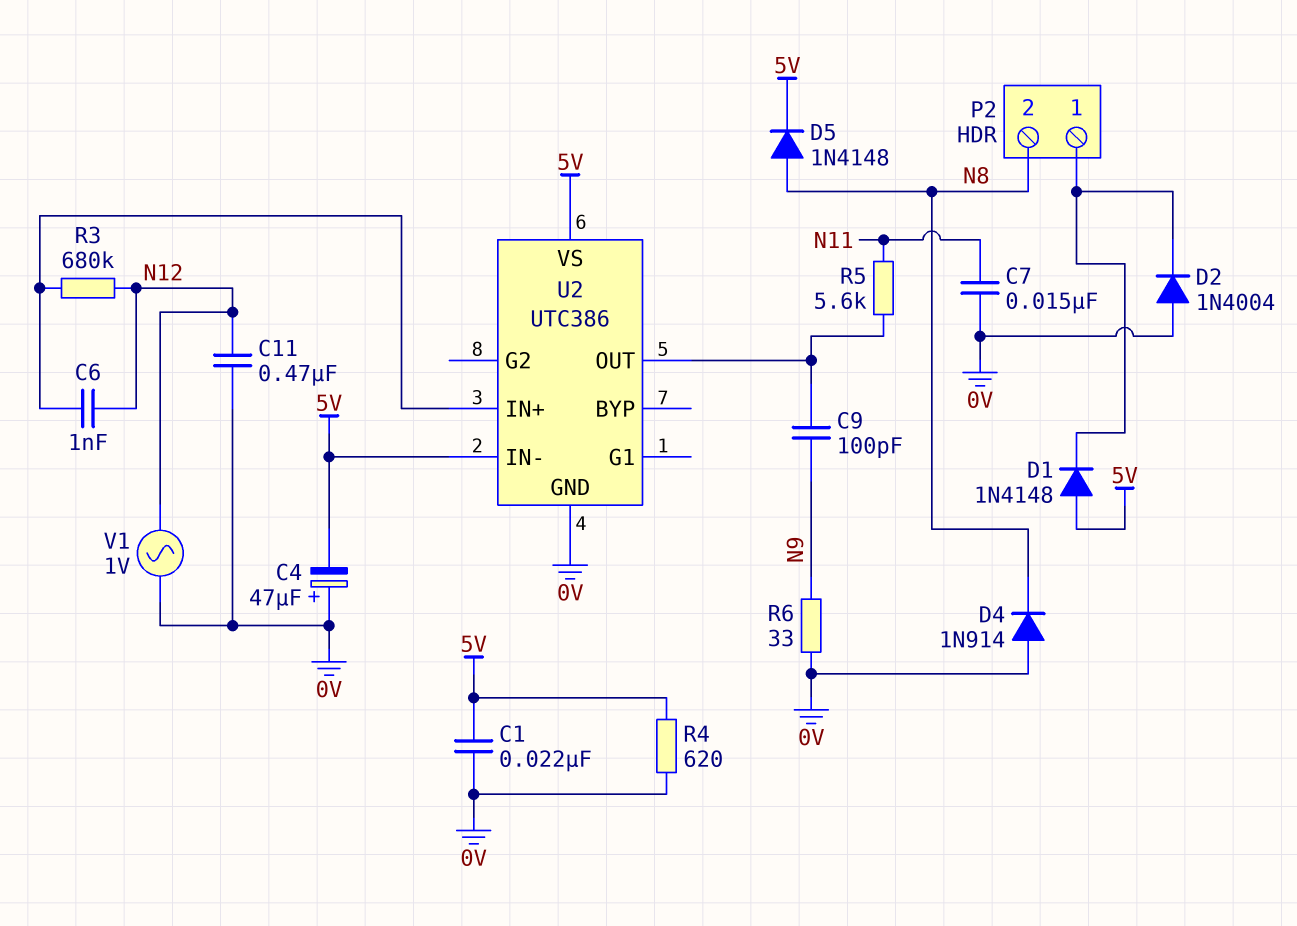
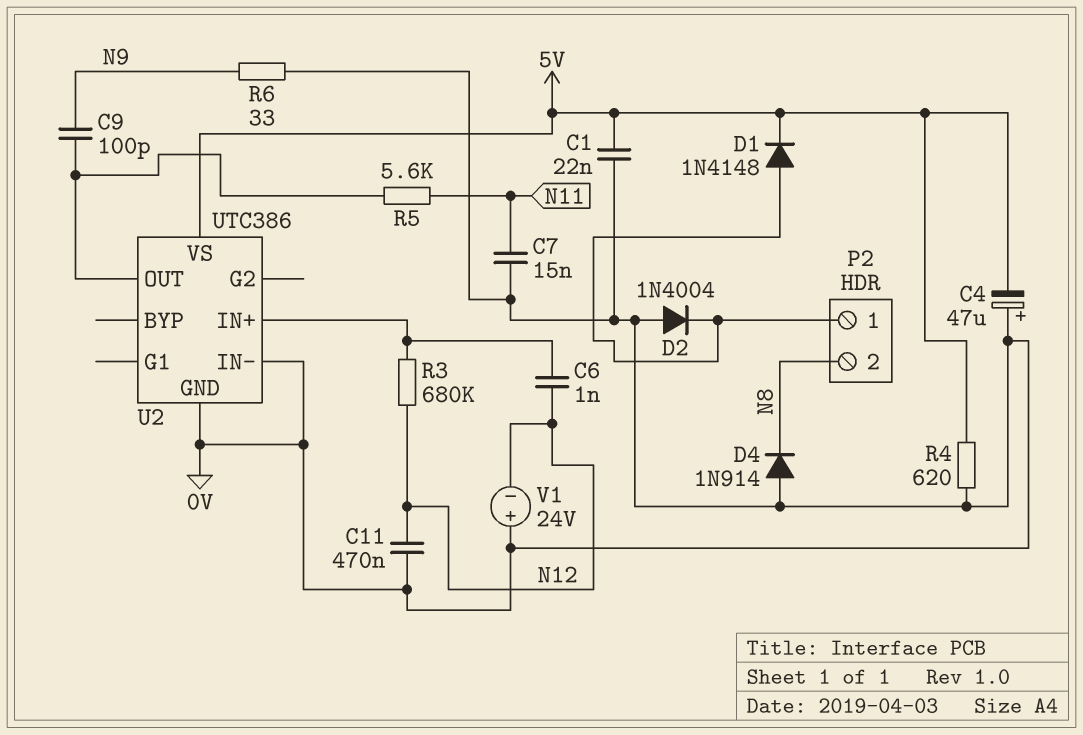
D1: diode 1N4148 (A 5V, K P2/1) -> diode 1N4148 (A P2/1, K 5V)
D5: diode 1N4148 (A N8, K 5V) -> none
U2 pin IN-: 5V -> 0V
V1: AC 1V (0V, N12) -> 24V (plus 0V, minus N12)

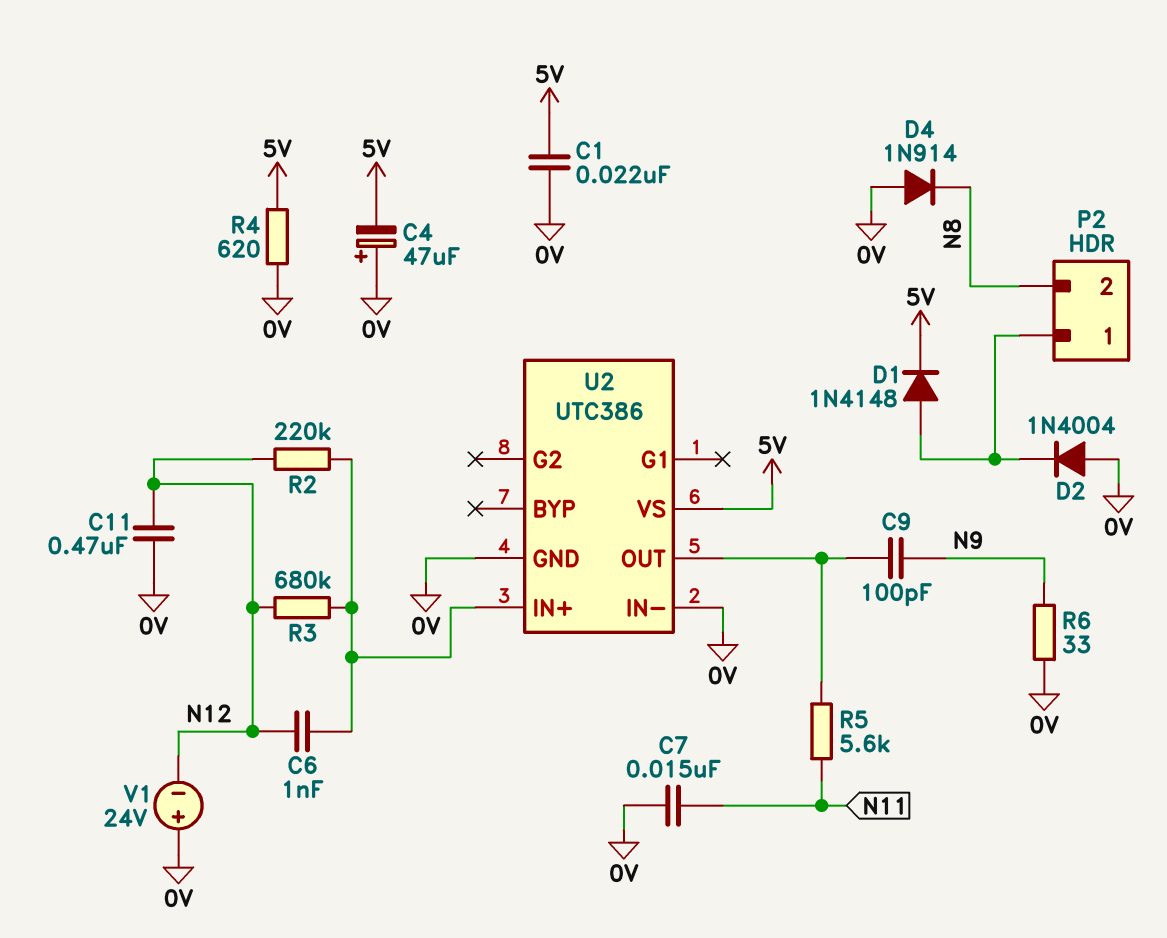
R2: none -> 220k (N12, U2/IN+)

